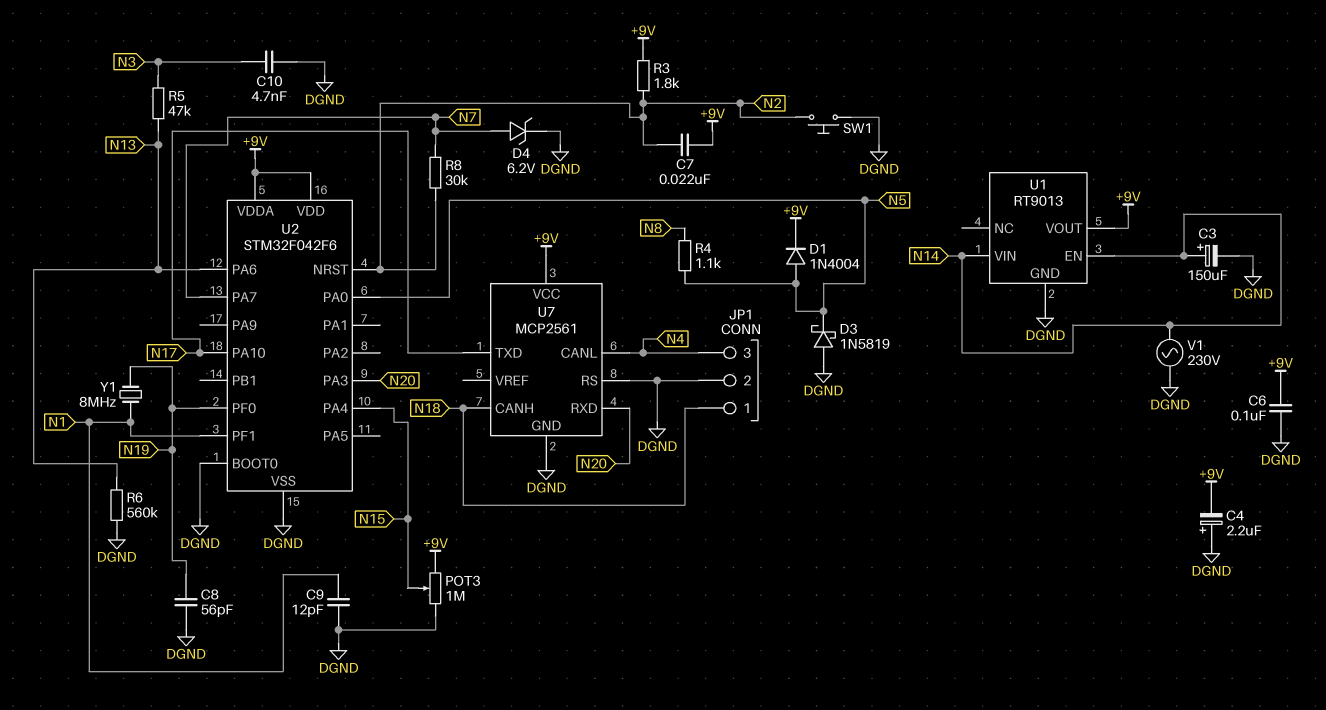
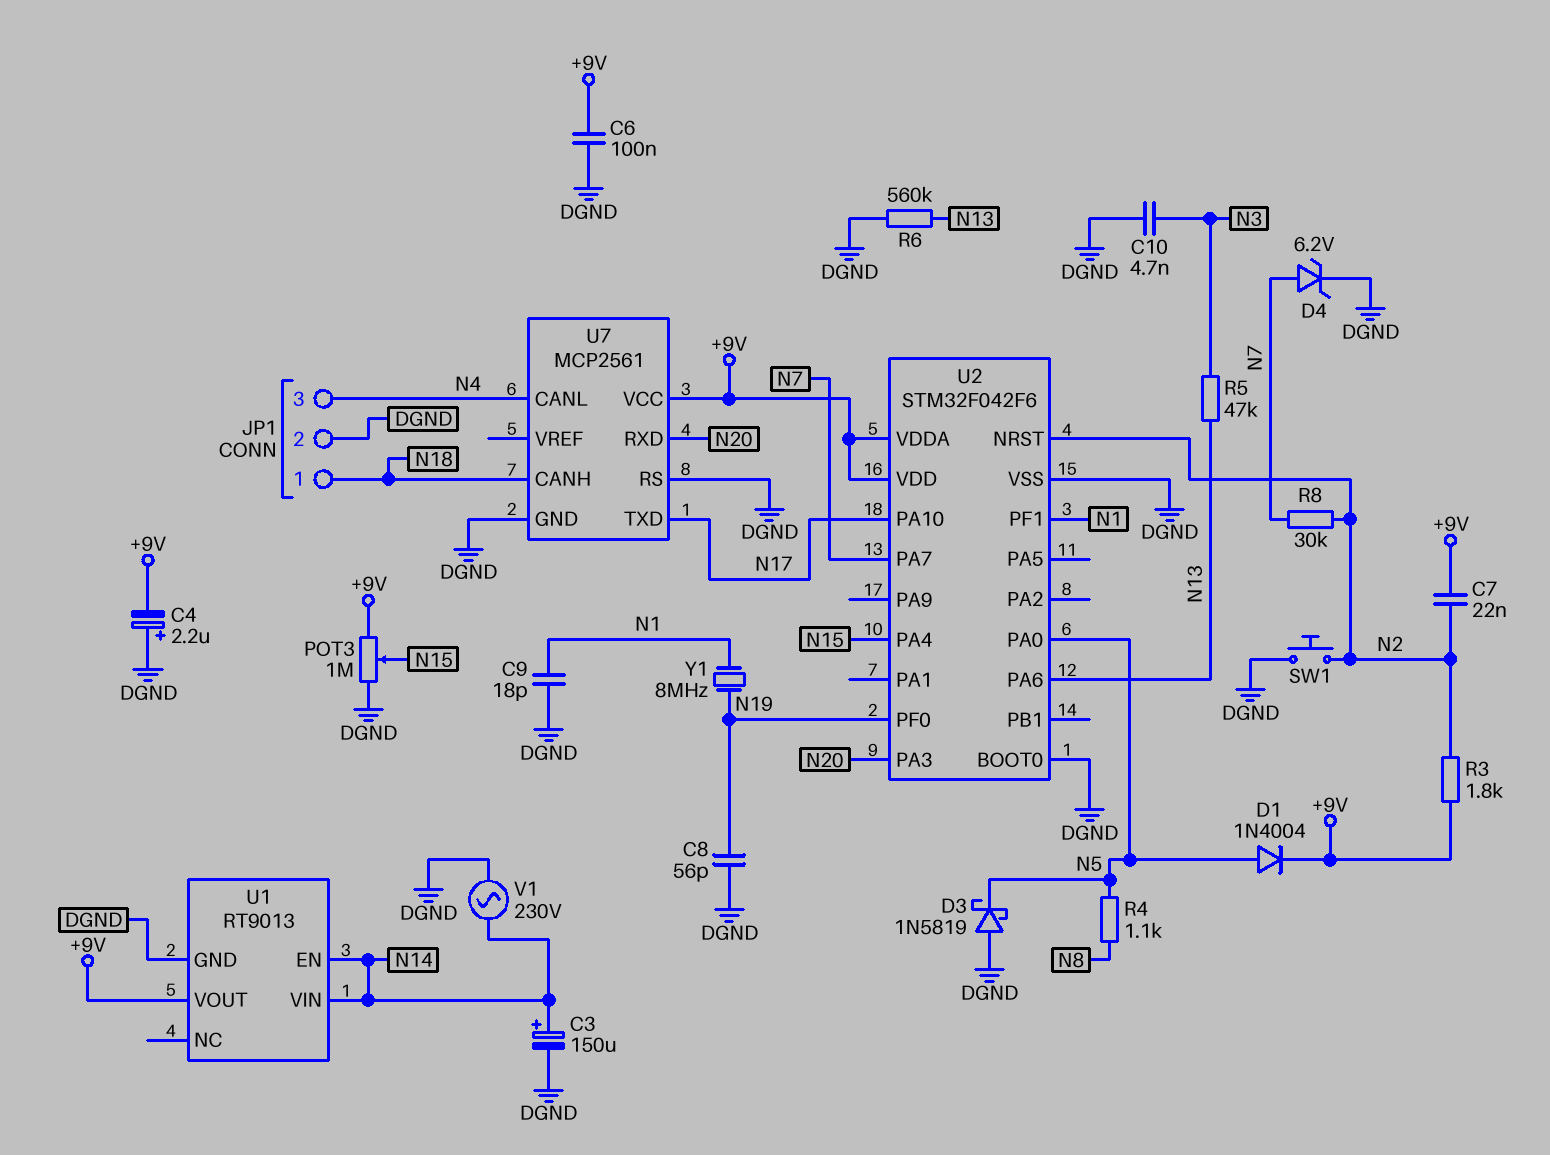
C9: 12pF (DGND, N1) -> 18pF (DGND, N1)

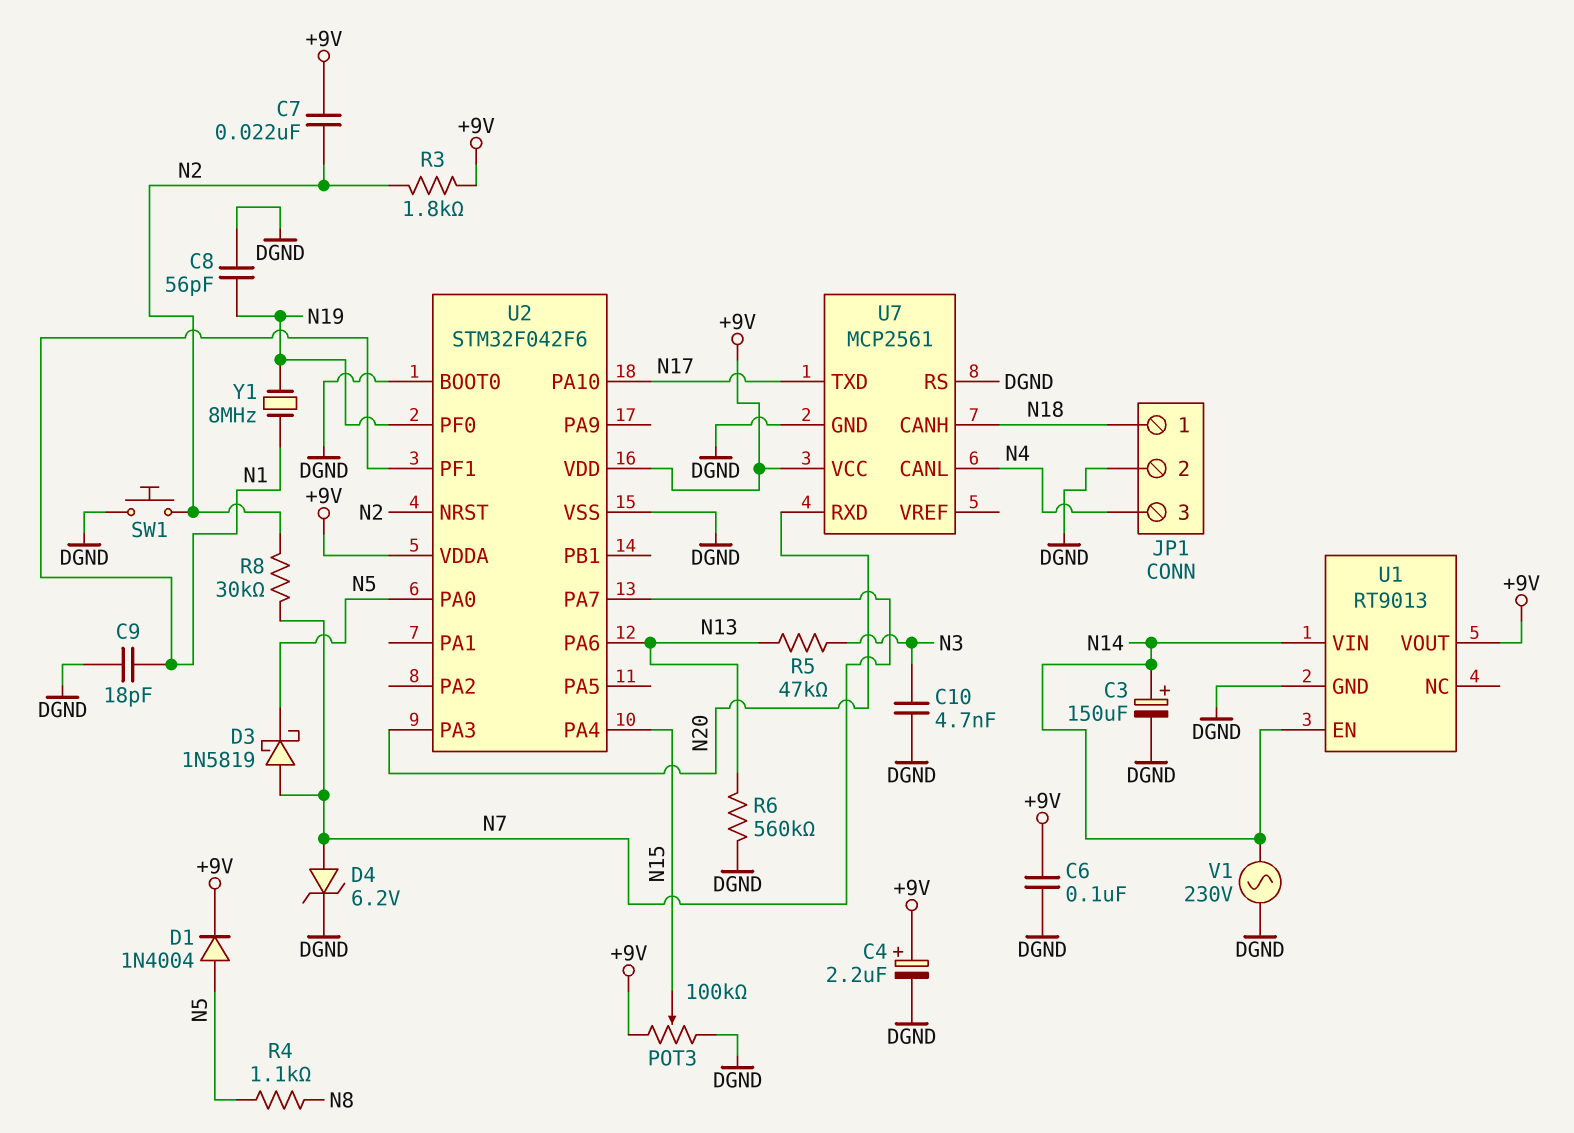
C4: 2.2uF (plus DGND, minus +9V) -> 2.2uF (plus +9V, minus DGND)
D3: schottky 1N5819 (A DGND, K N5) -> schottky 1N5819 (A N7, K N5)
POT3: 1M (+9V, DGND, wiper N15) -> 100k (+9V, DGND, wiper N15)

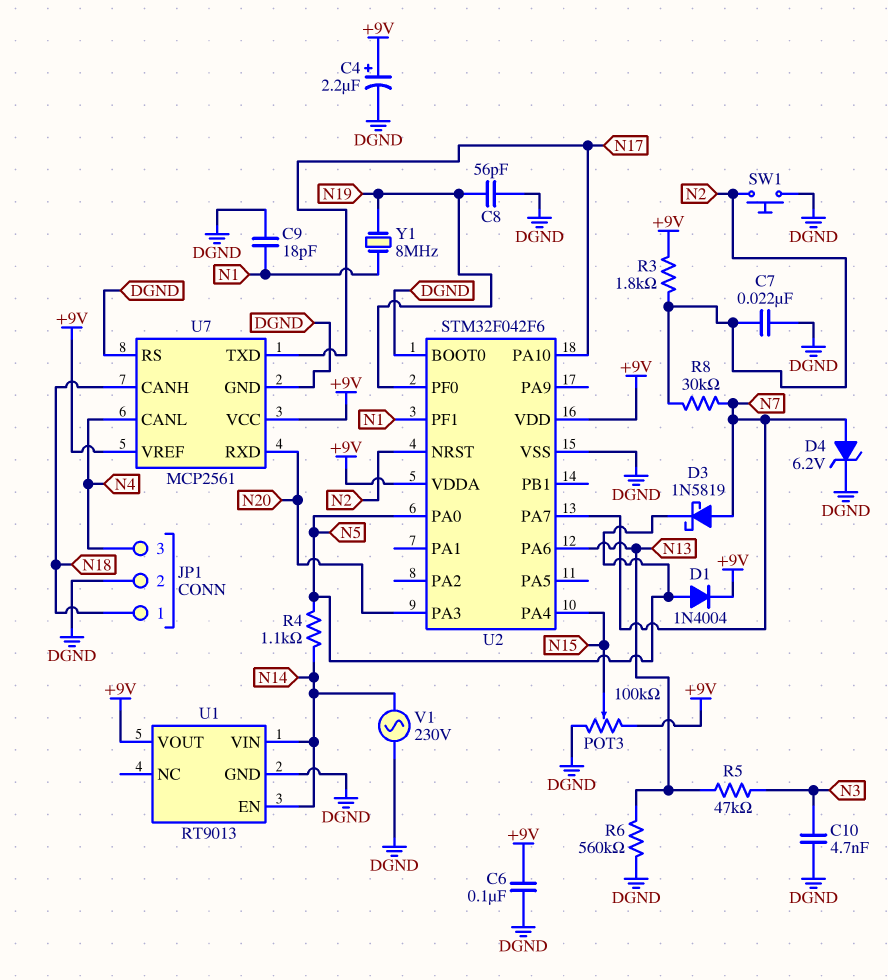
C3: 150uF (plus N14, minus DGND) -> none
C7: 22nF (+9V, N2) -> 22nF (DGND, N2)
R4: 1.1k (N5, N8) -> 1.1k (N5, N14)
U7 pin VREF: none -> +9V

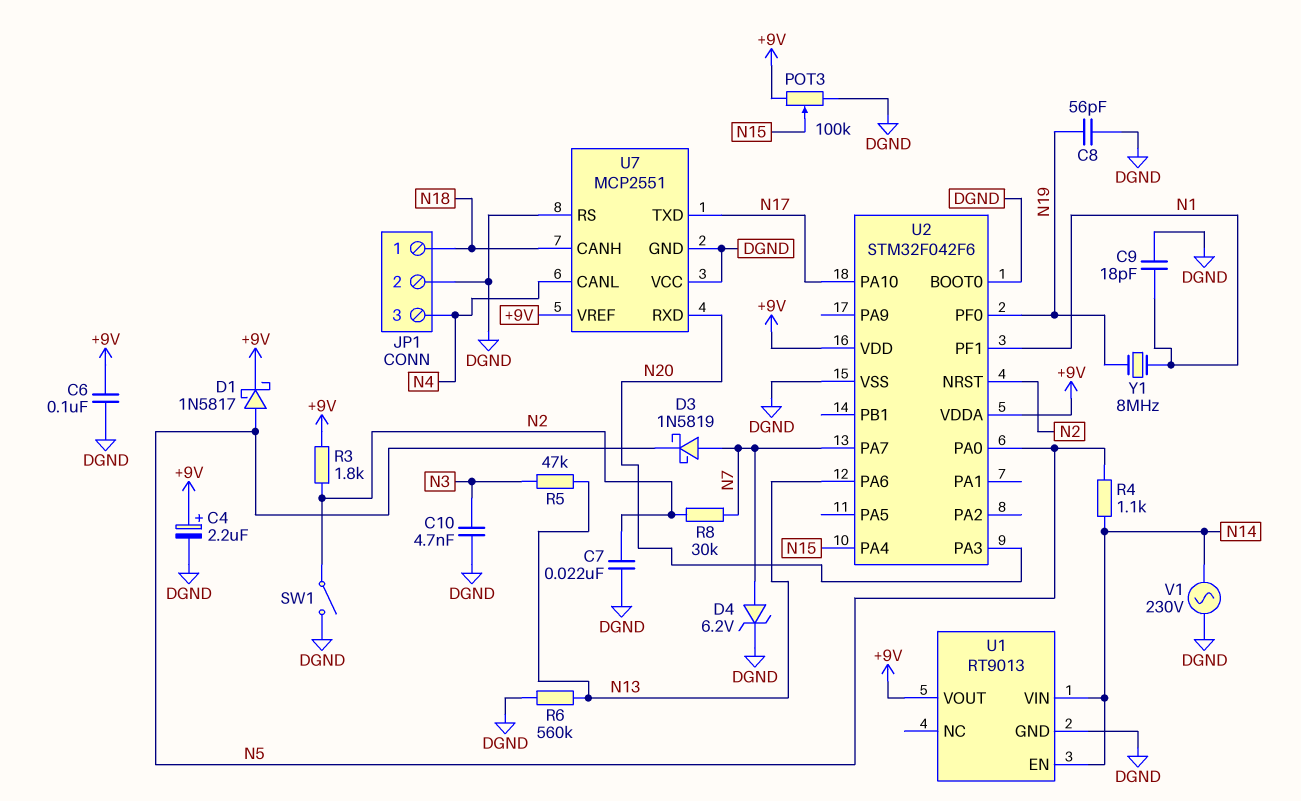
D1: diode 1N4004 (A N5, K +9V) -> schottky 1N5817 (A N5, K +9V)
SW1: button (DGND, N2) -> switch (DGND, N2)
U7: MCP2561 -> MCP2551
U7 pin VCC: +9V -> DGND

